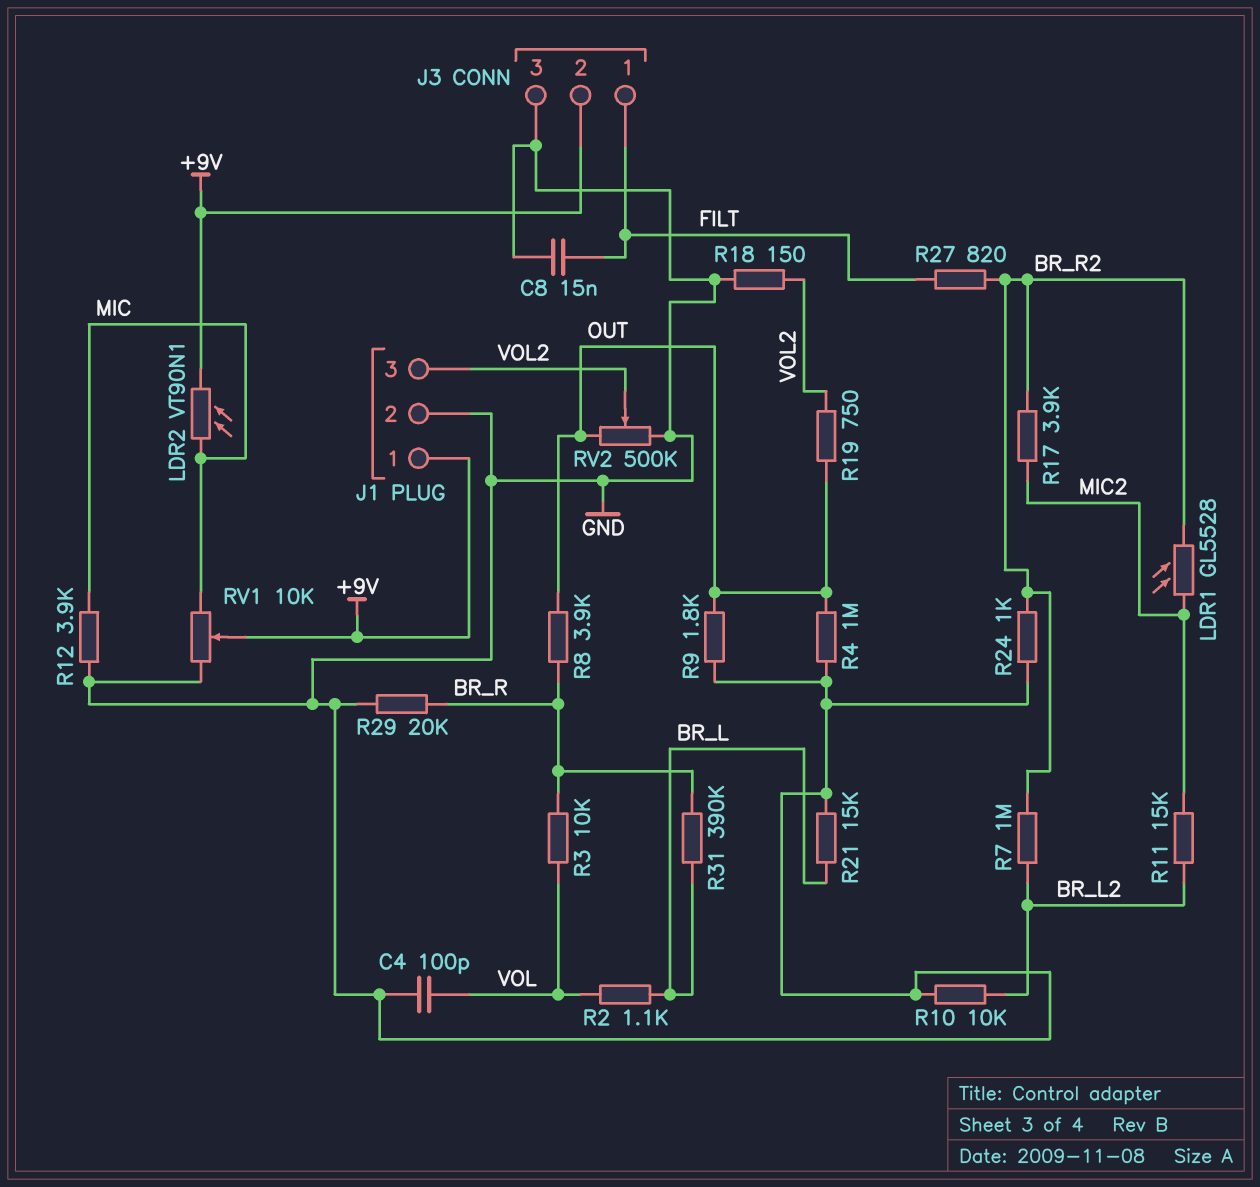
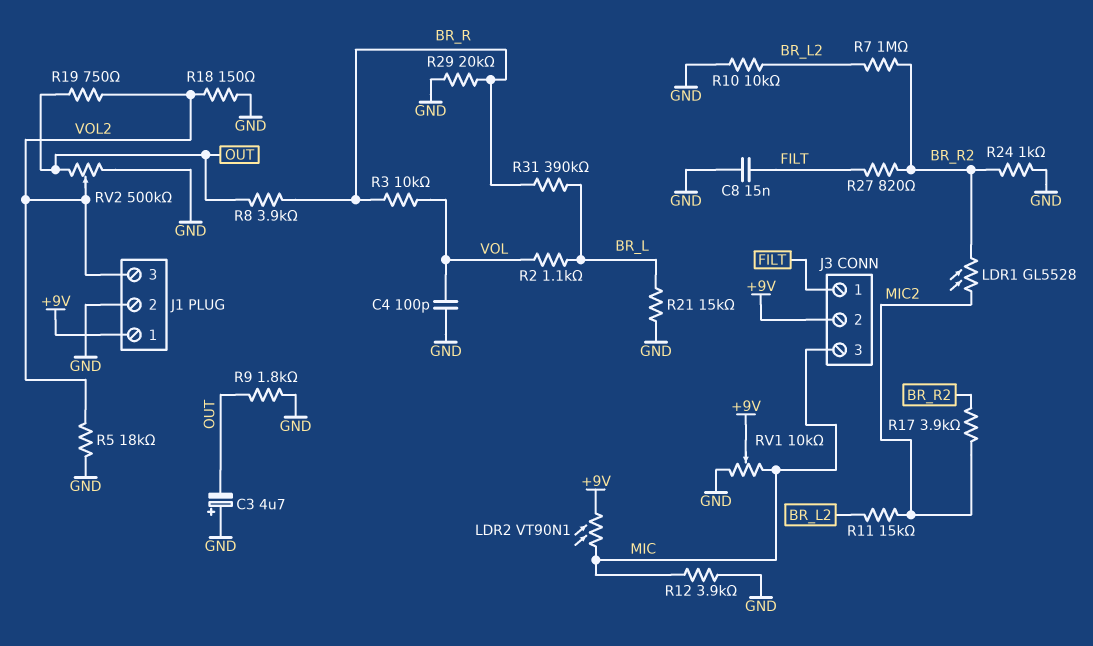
C3: none -> 4.7uF (plus GND, minus OUT)
J3 pin 3: GND -> MIC
R4: 1M (GND, OUT) -> none
R5: none -> 18k (GND, VOL2)

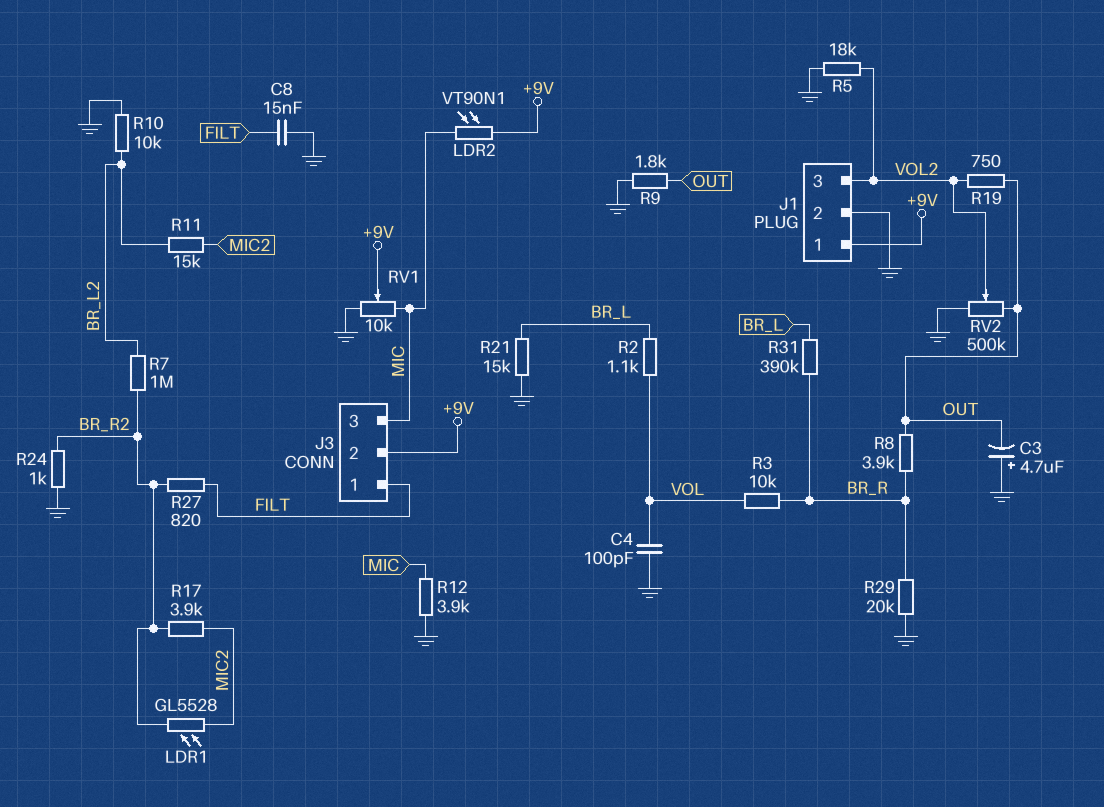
R18: 150 (GND, VOL2) -> none

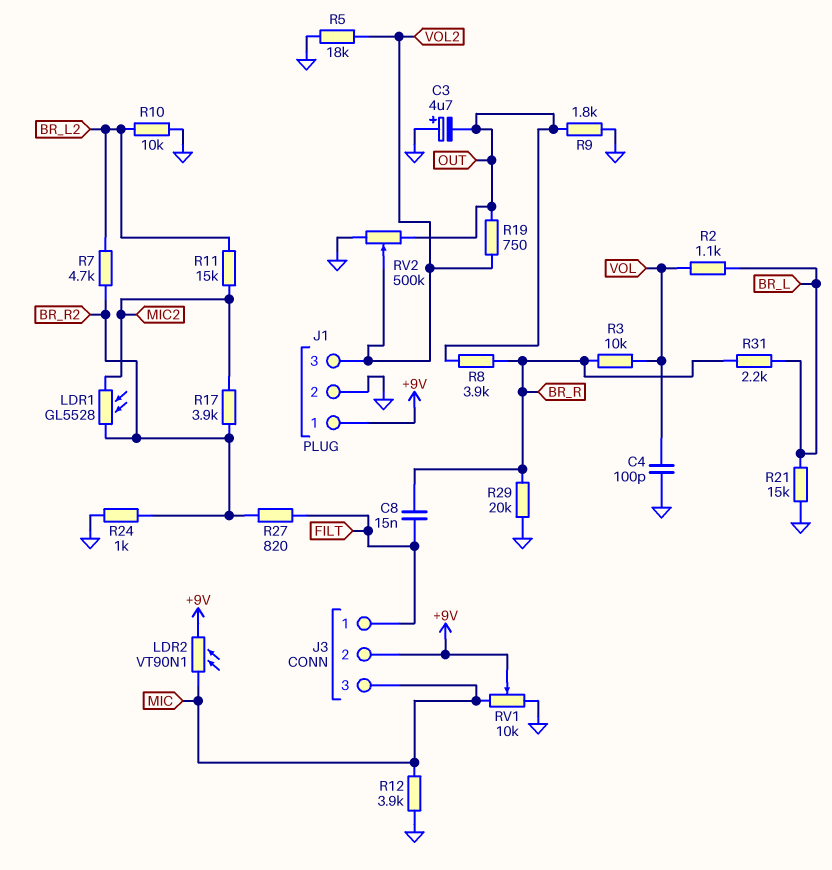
C8: 15nF (FILT, GND) -> 15nF (BR_R, FILT)
R7: 1M (BR_L2, BR_R2) -> 4.7k (BR_L2, BR_R2)
R31: 390k (BR_L, BR_R) -> 2.2k (BR_L, BR_R)

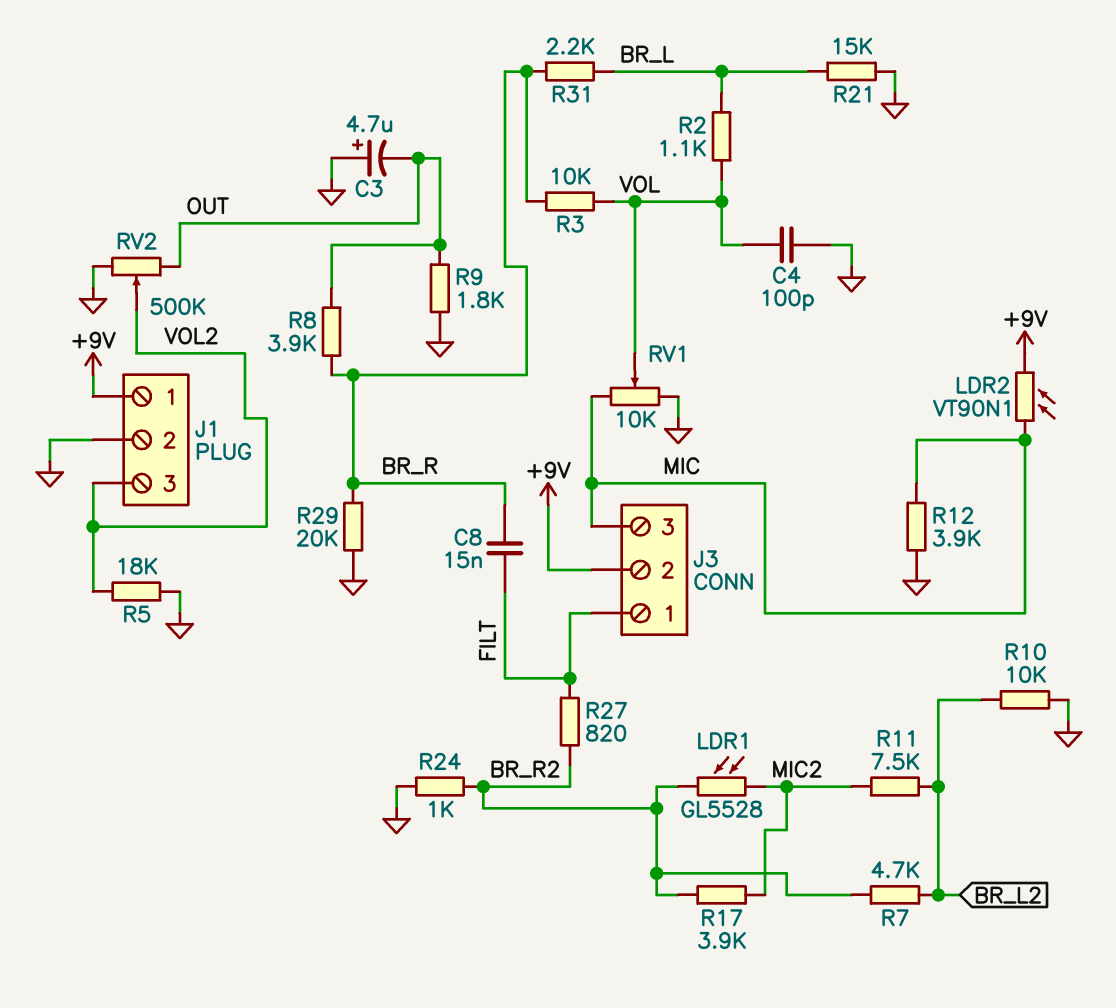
R11: 15k (BR_L2, MIC2) -> 7.5k (BR_L2, MIC2)
R19: 750 (OUT, VOL2) -> none
RV1: 10k (GND, MIC, wiper +9V) -> 10k (GND, MIC, wiper VOL)

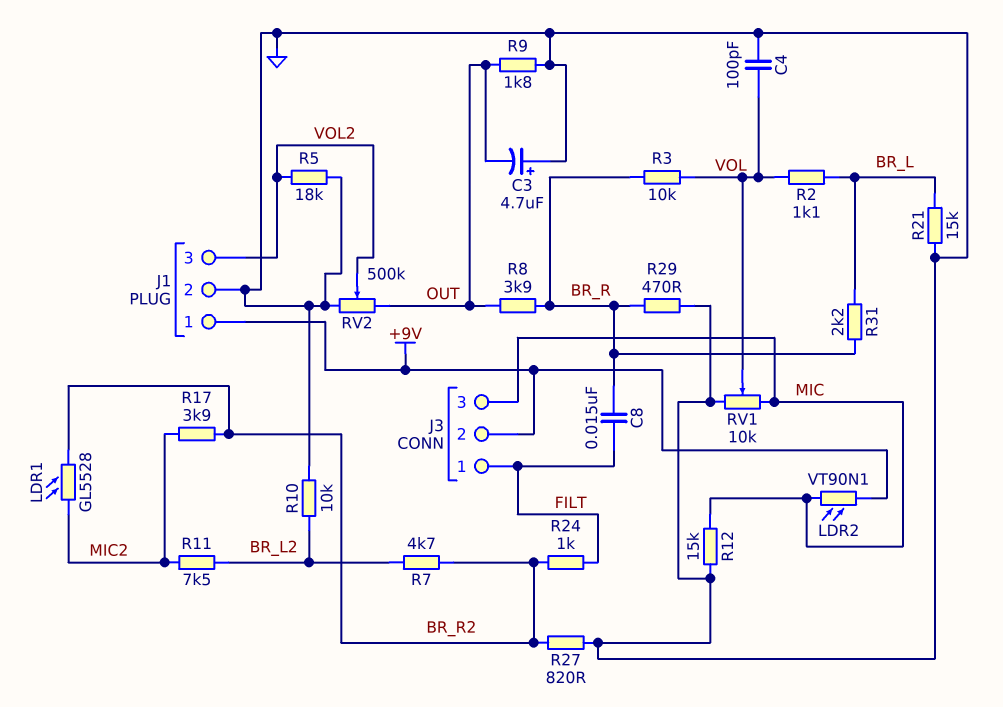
R12: 3.9k (GND, MIC) -> 15k (GND, MIC)
R24: 1k (BR_R2, GND) -> 1k (BR_R2, FILT)
R27: 820 (BR_R2, FILT) -> 820 (BR_R2, GND)
R29: 20k (BR_R, GND) -> 470 (BR_R, GND)

